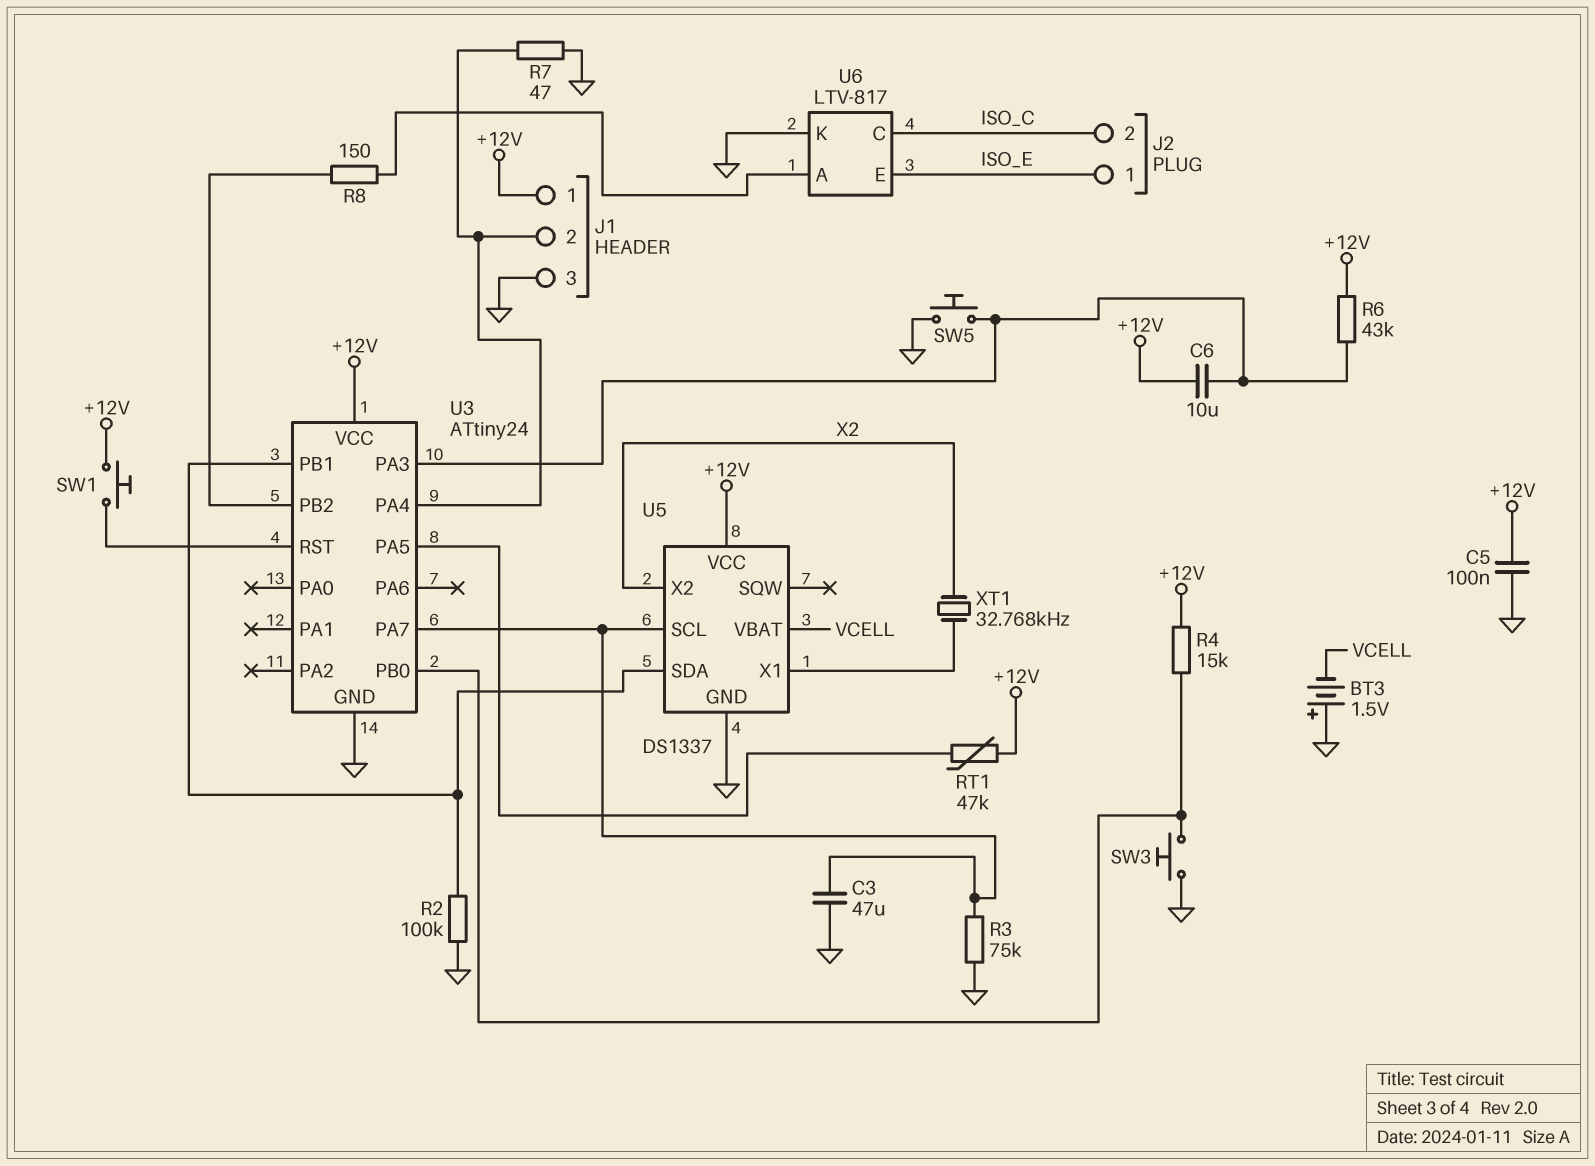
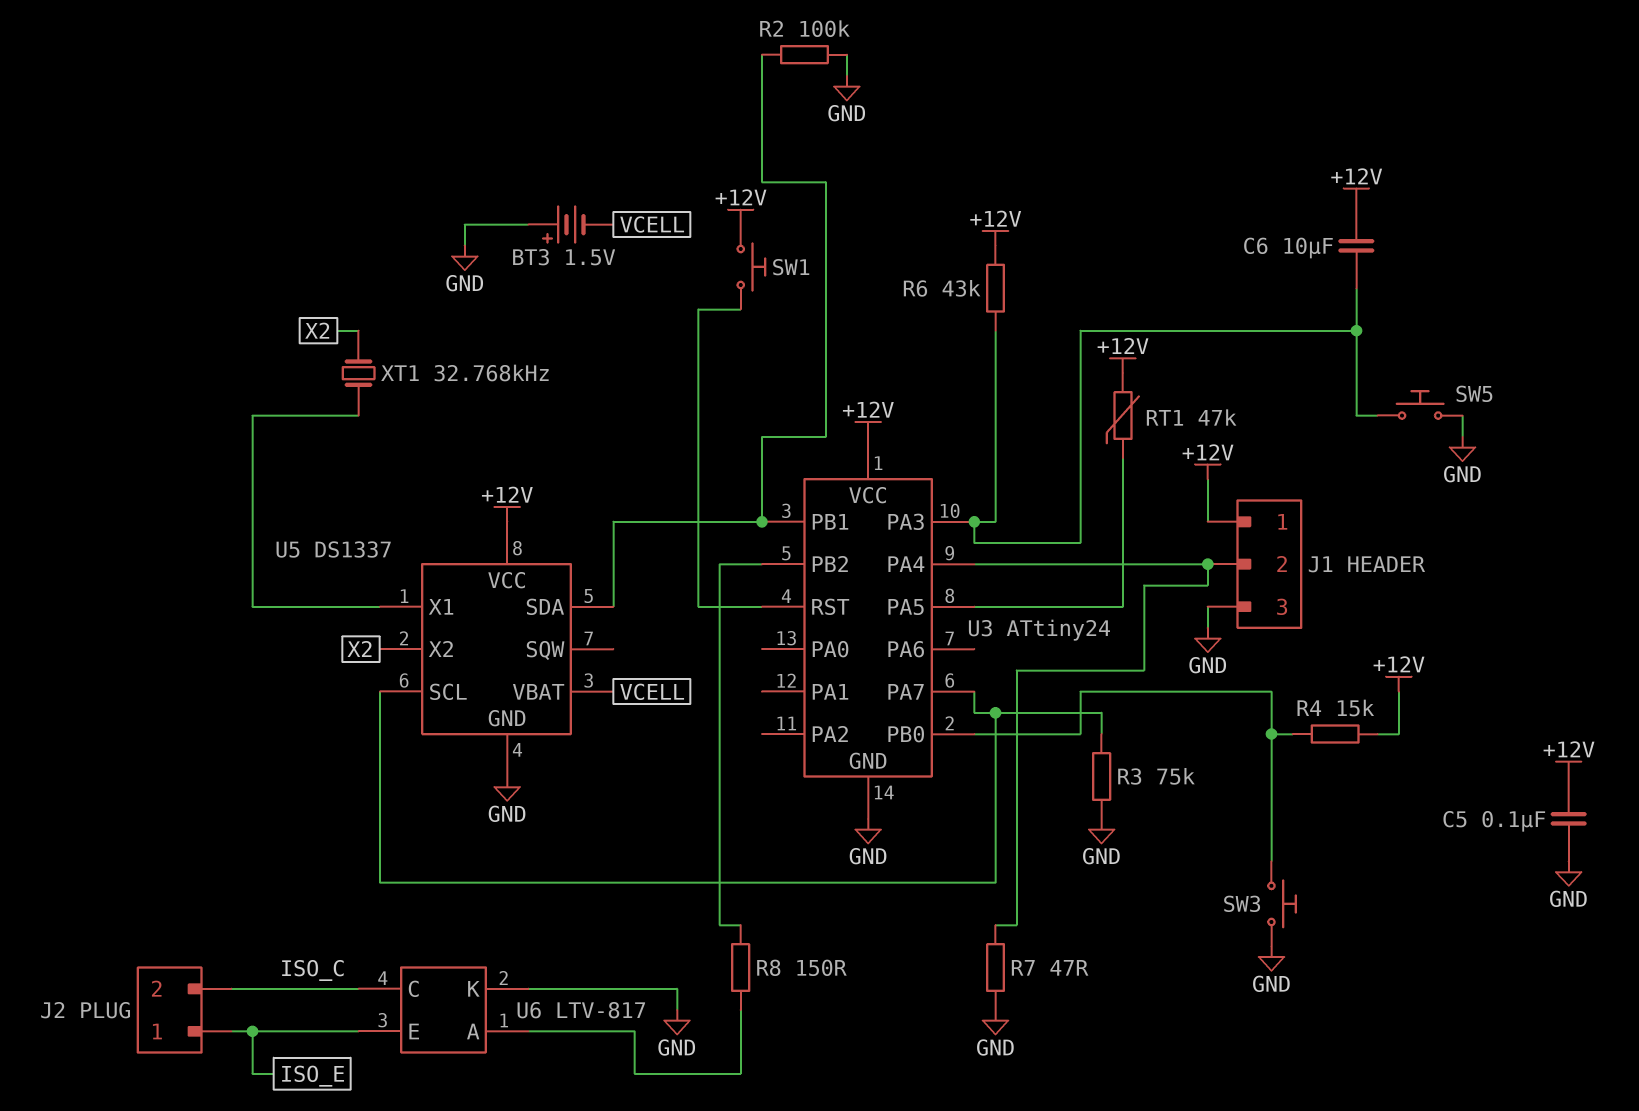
C3: 47uF (GND, U3/PA7) -> none

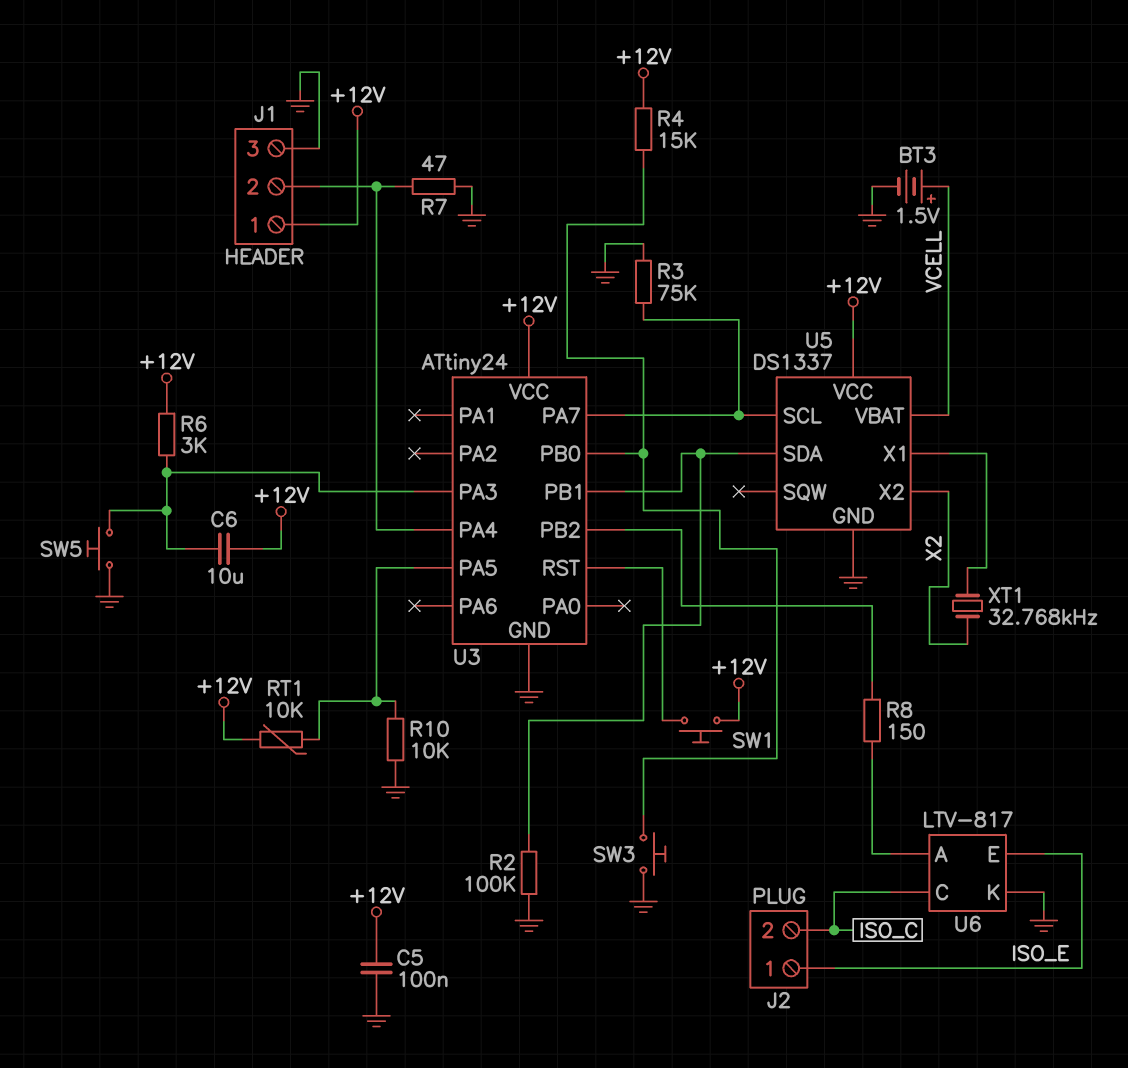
BT3: 1.5V (plus GND, minus VCELL) -> 1.5V (plus VCELL, minus GND)
R6: 43k (+12V, U3/PA3) -> 3k (+12V, U3/PA3)
R10: none -> 10k (GND, U3/PA5)
RT1: 47k (+12V, U3/PA5) -> 10k (+12V, U3/PA5)

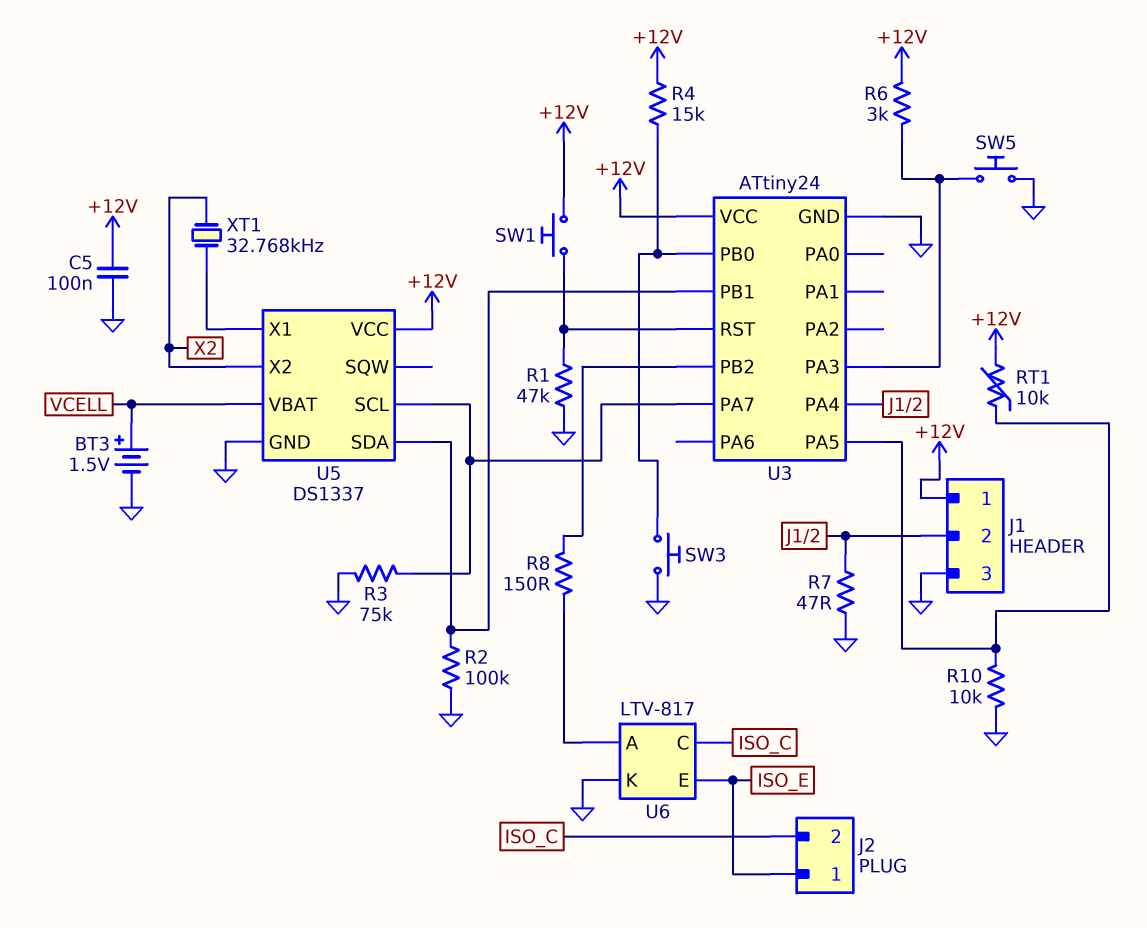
C6: 10uF (+12V, U3/PA3) -> none
R1: none -> 47k (GND, U3/RST)

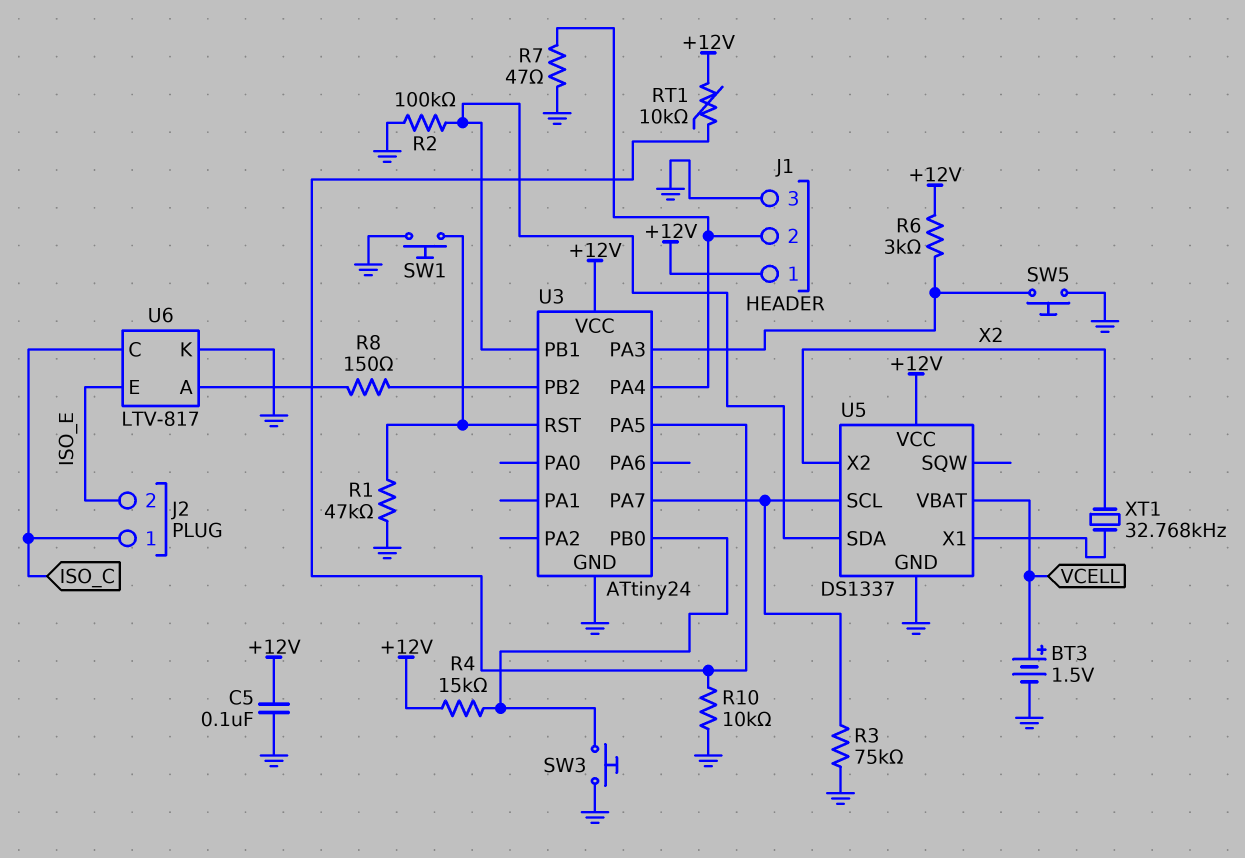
J2 pin 1: ISO_E -> ISO_C
J2 pin 2: ISO_C -> ISO_E
SW1: button (+12V, U3/RST) -> button (GND, U3/RST)

